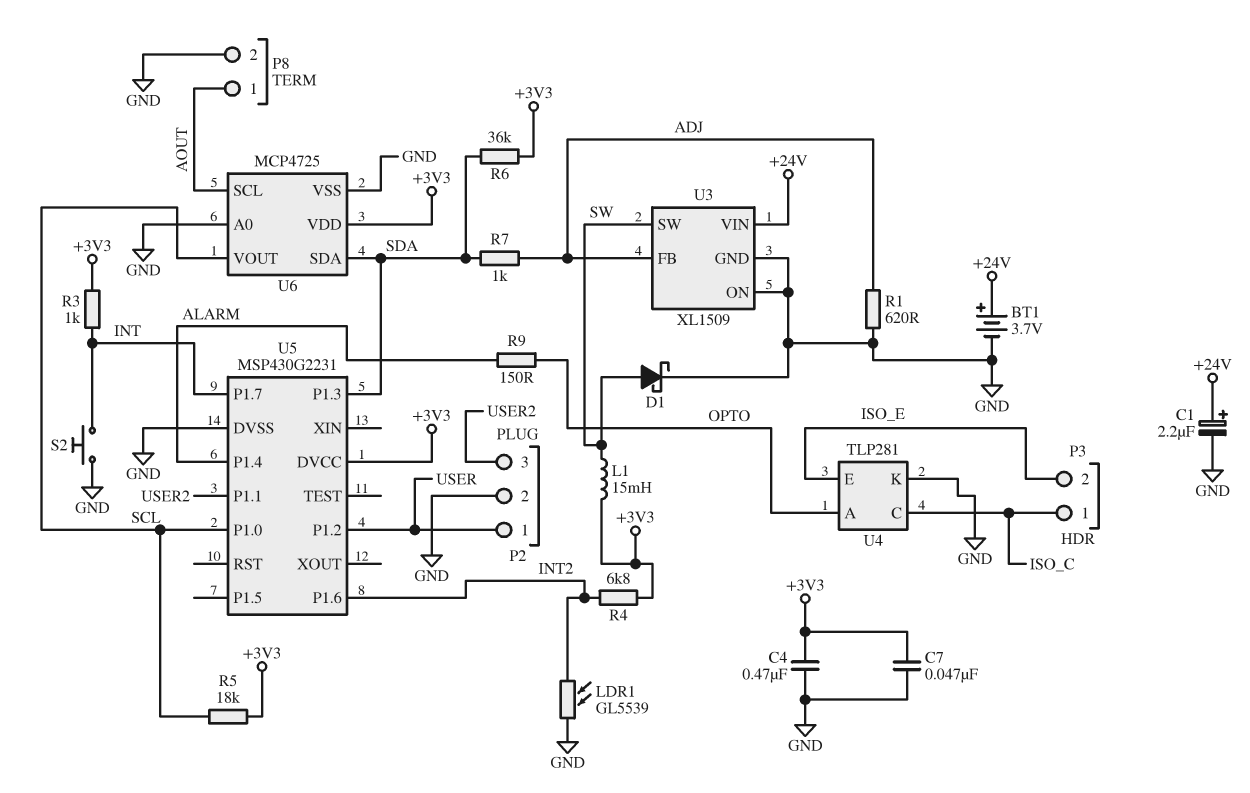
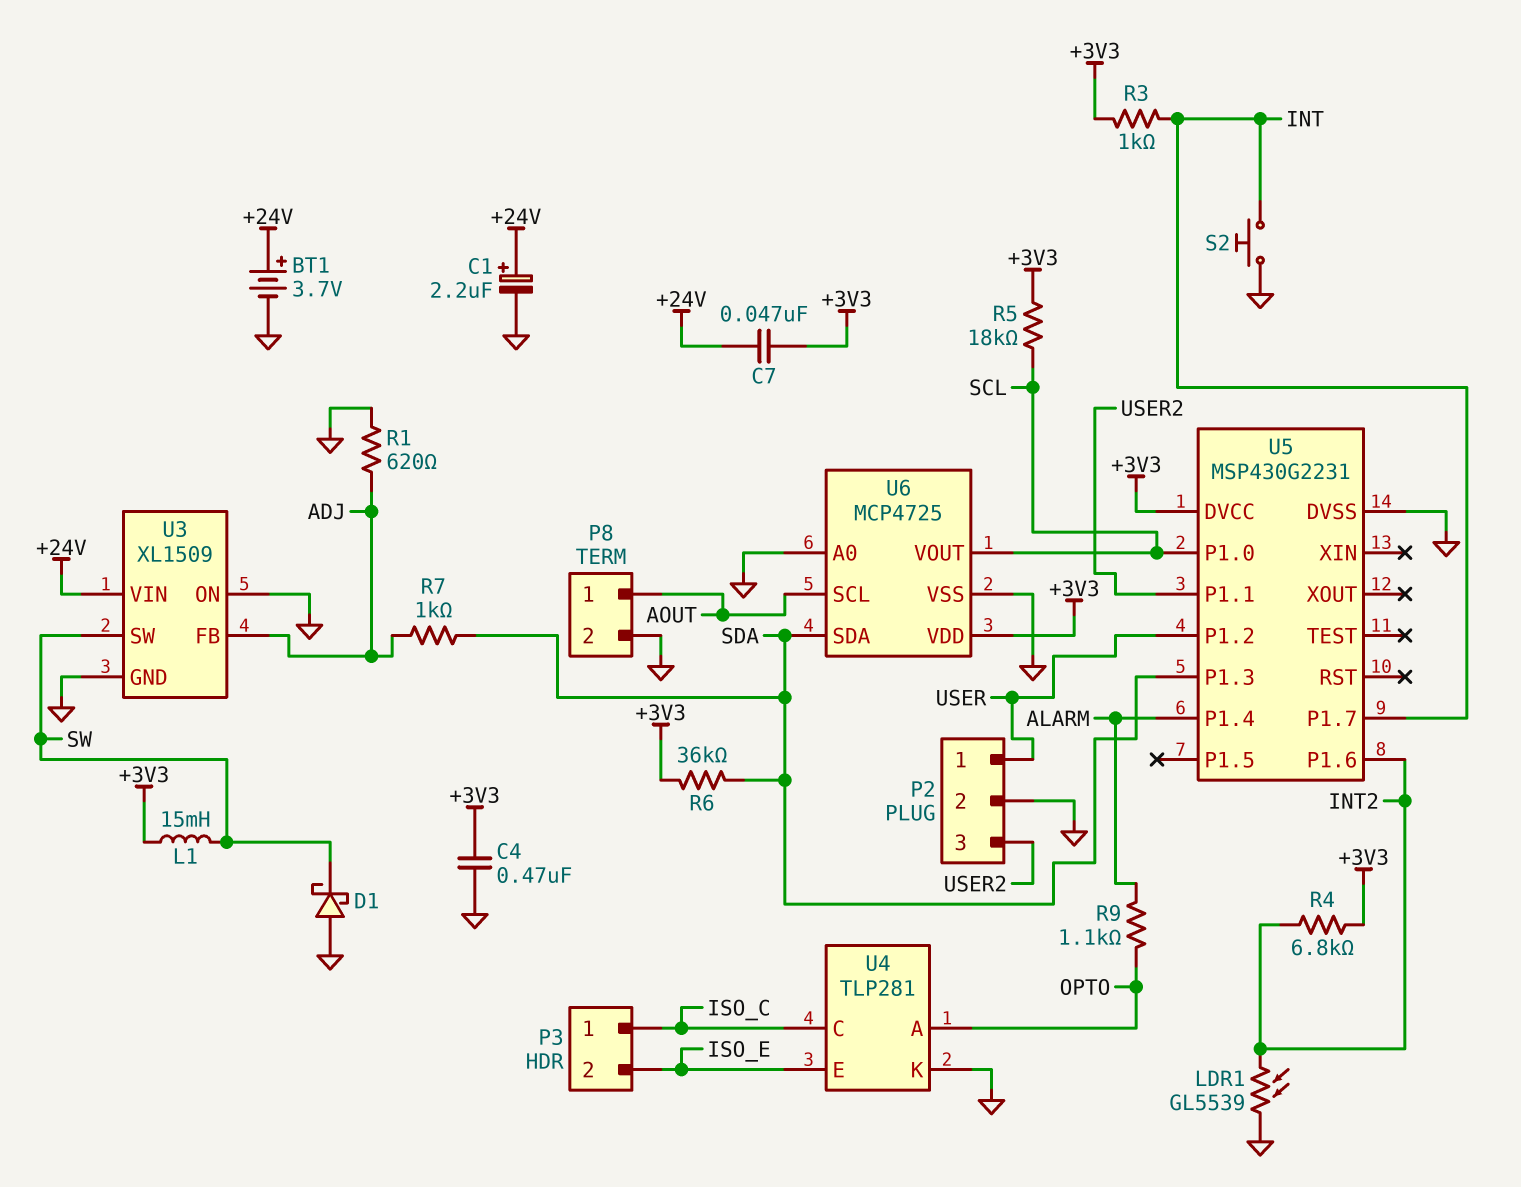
C7: 47nF (+3V3, GND) -> 47nF (+3V3, +24V)
D1: schottky (A SW, K GND) -> schottky (A GND, K SW)
R9: 150 (ALARM, OPTO) -> 1.1k (ALARM, OPTO)

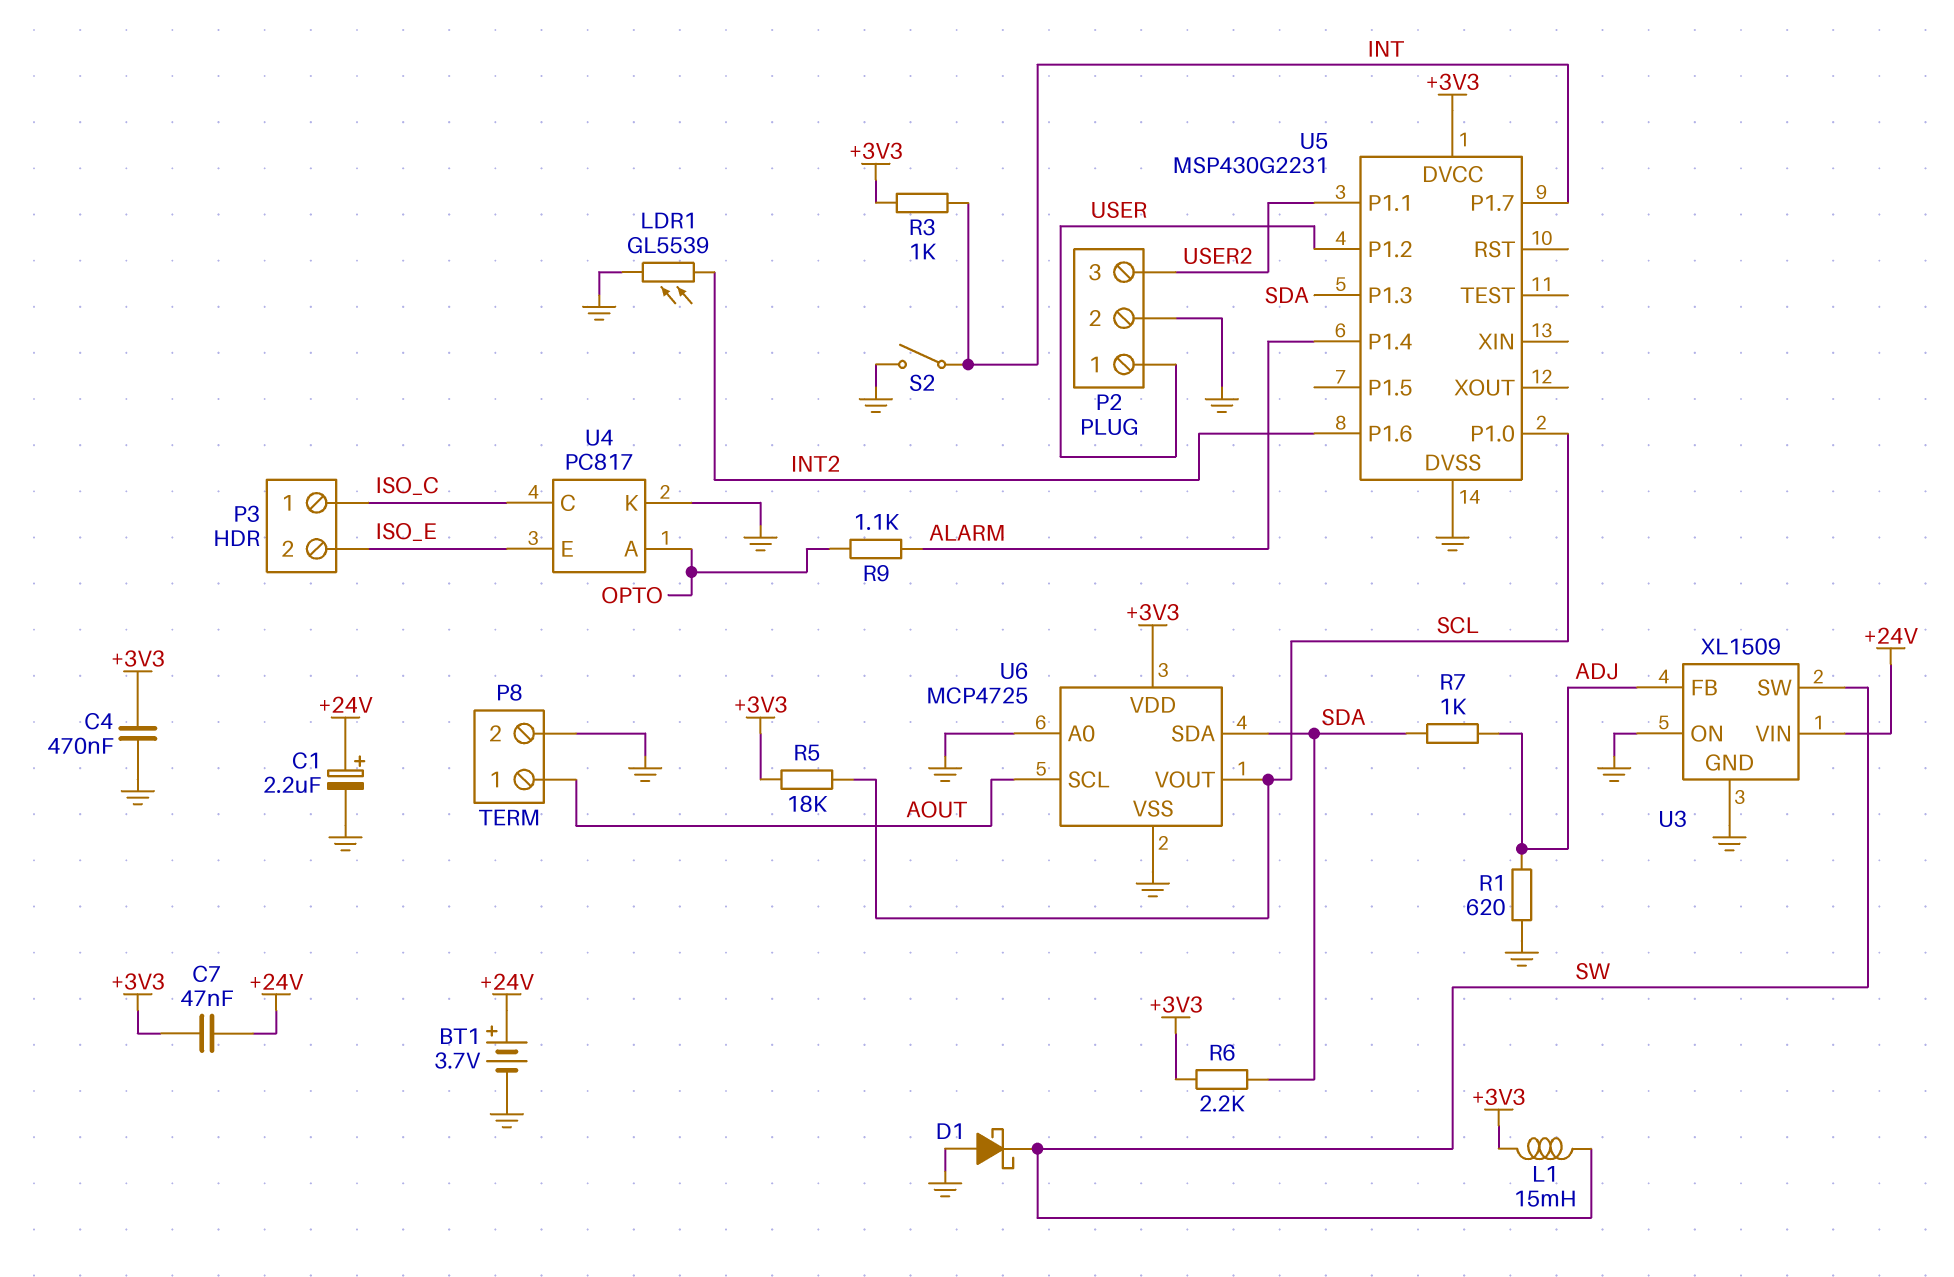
R4: 6.8k (+3V3, INT2) -> none
R6: 36k (+3V3, SDA) -> 2.2k (+3V3, SDA)
S2: button (GND, INT) -> switch (GND, INT)
U4: TLP281 -> PC817

